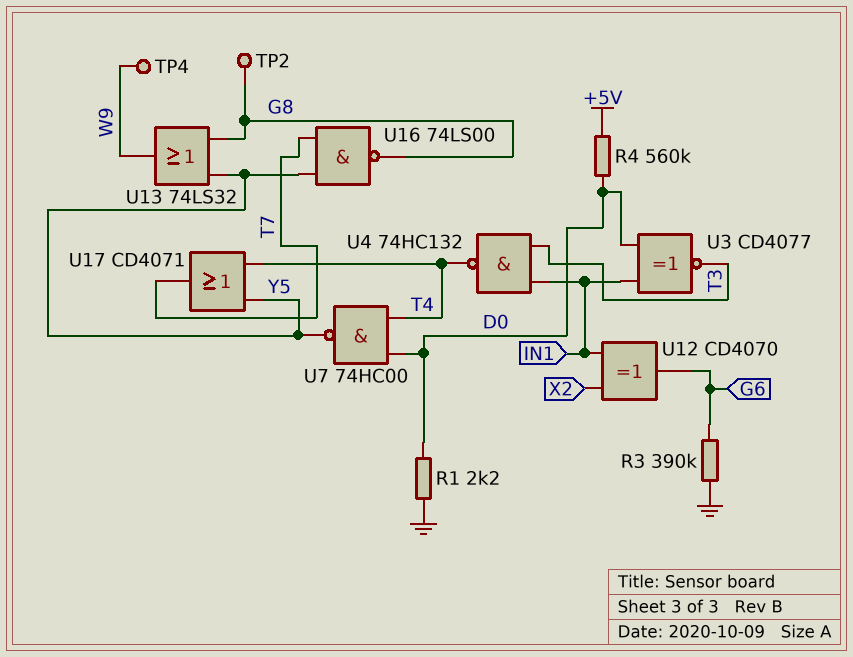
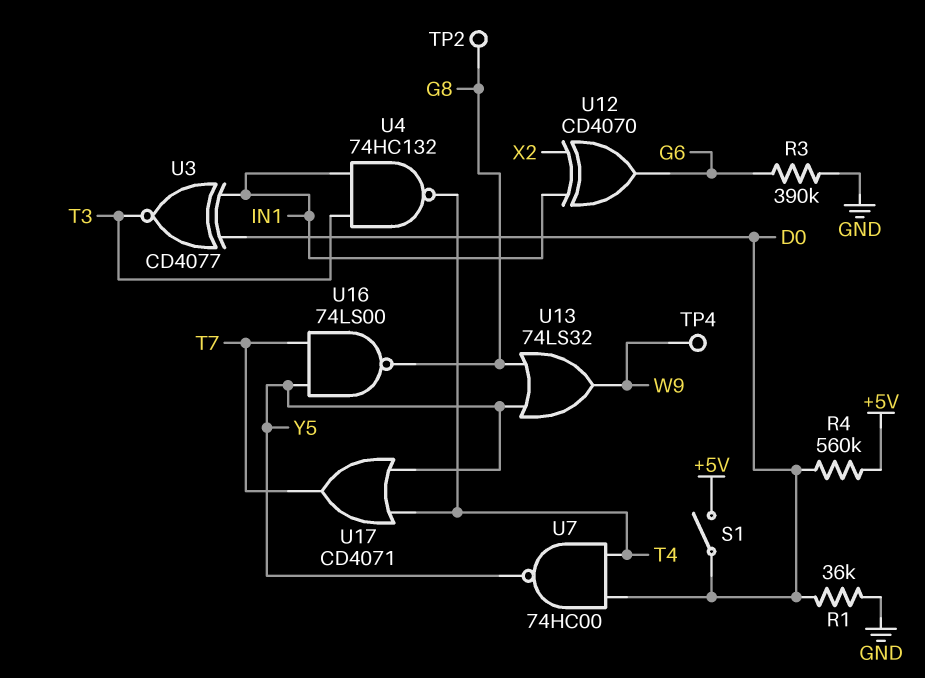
R1: 2.2k (D0, GND) -> 36k (D0, GND)
S1: none -> switch (+5V, D0)

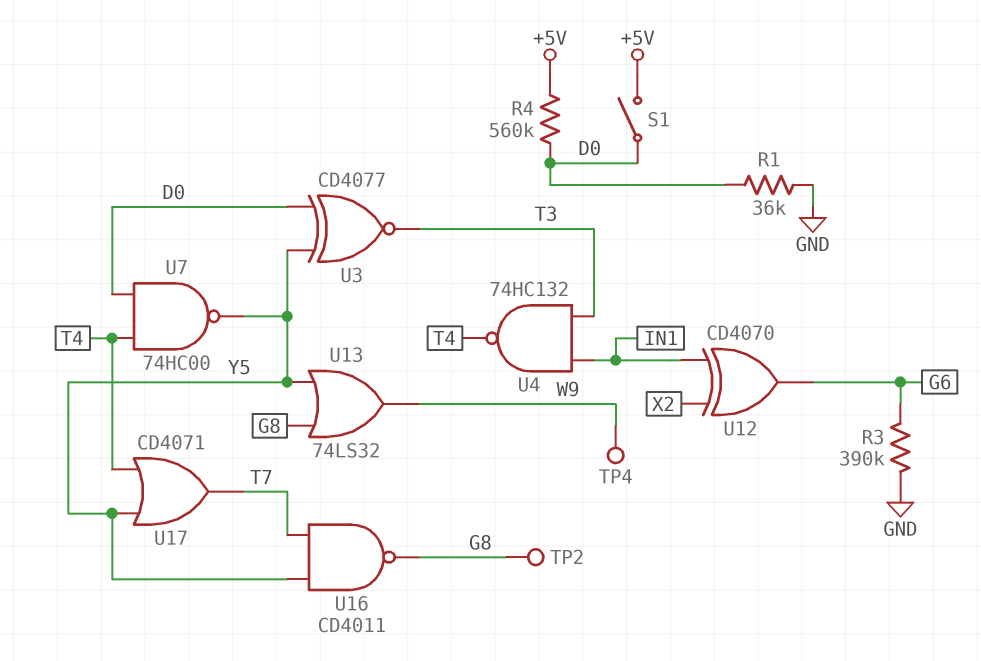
U3: XNOR CD4077 (in D0, in IN1, out T3) -> XNOR CD4077 (in D0, in Y5, out T3)
U16: NAND 74LS00 (in T7, in Y5, out G8) -> NAND CD4011 (in T7, in Y5, out G8)

